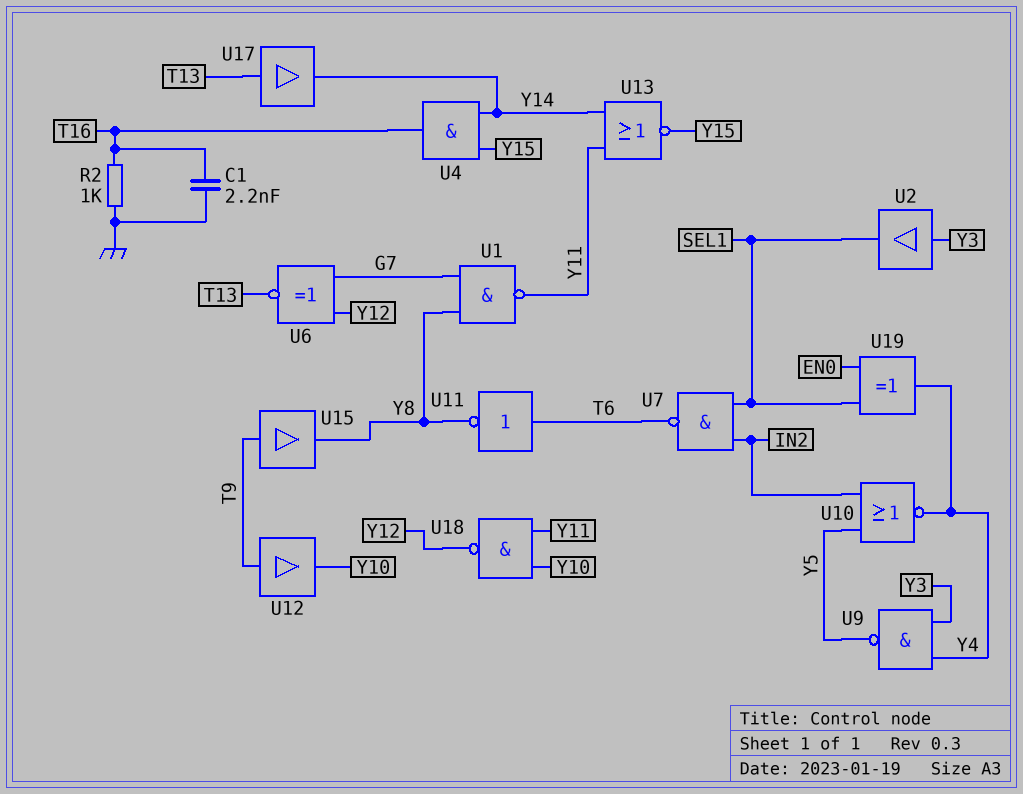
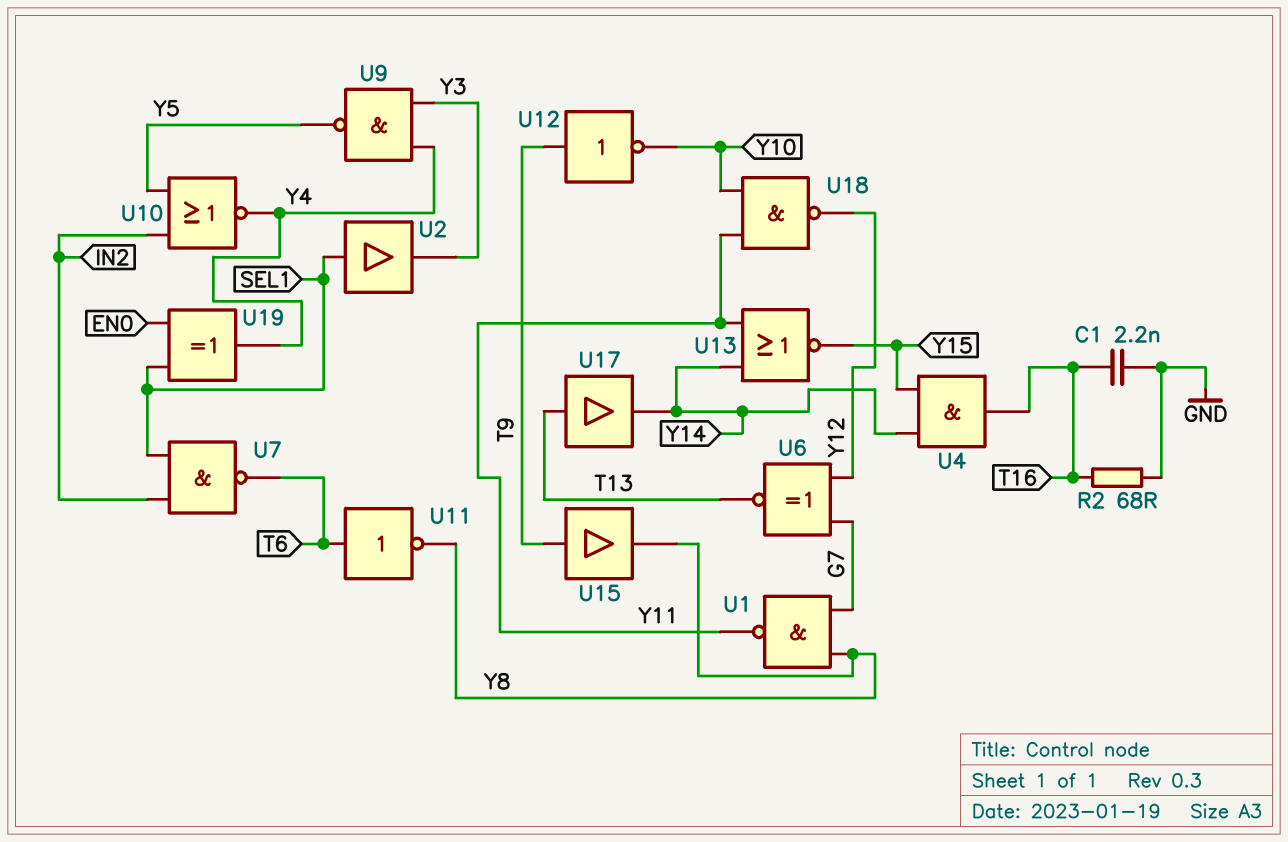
R2: 1k (GND, T16) -> 68 (GND, T16)
U2: buffer (in Y3, out SEL1) -> buffer (in SEL1, out Y3)
U12: buffer (in T9, out Y10) -> NOT (in T9, out Y10)

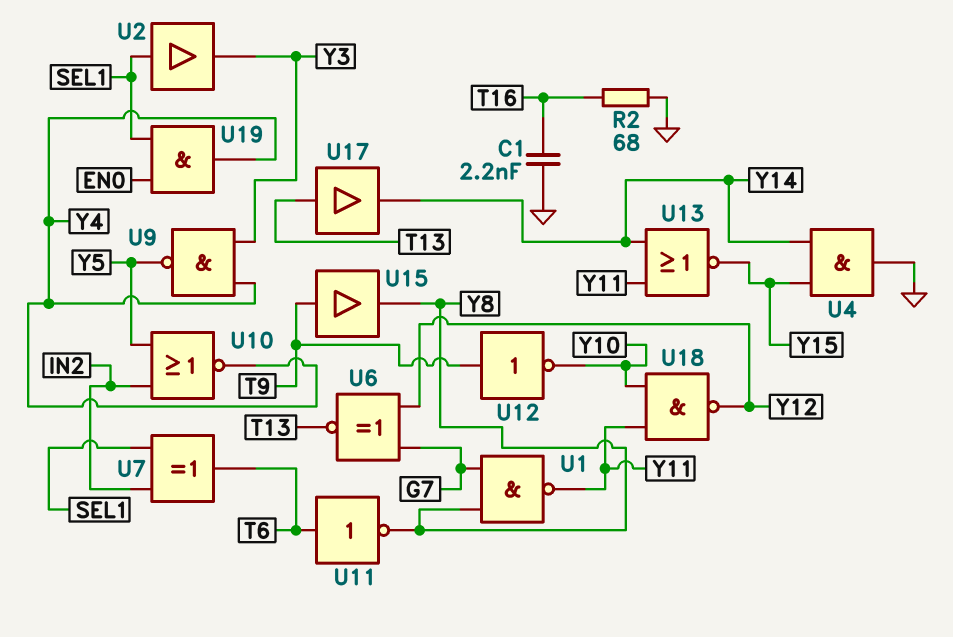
U4: AND (in Y14, in Y15, out T16) -> AND (in Y14, in Y15, out GND)
U7: NAND (in IN2, in SEL1, out T6) -> XOR (in IN2, in SEL1, out T6)
U19: XOR (in EN0, in SEL1, out Y4) -> AND (in EN0, in SEL1, out Y4)

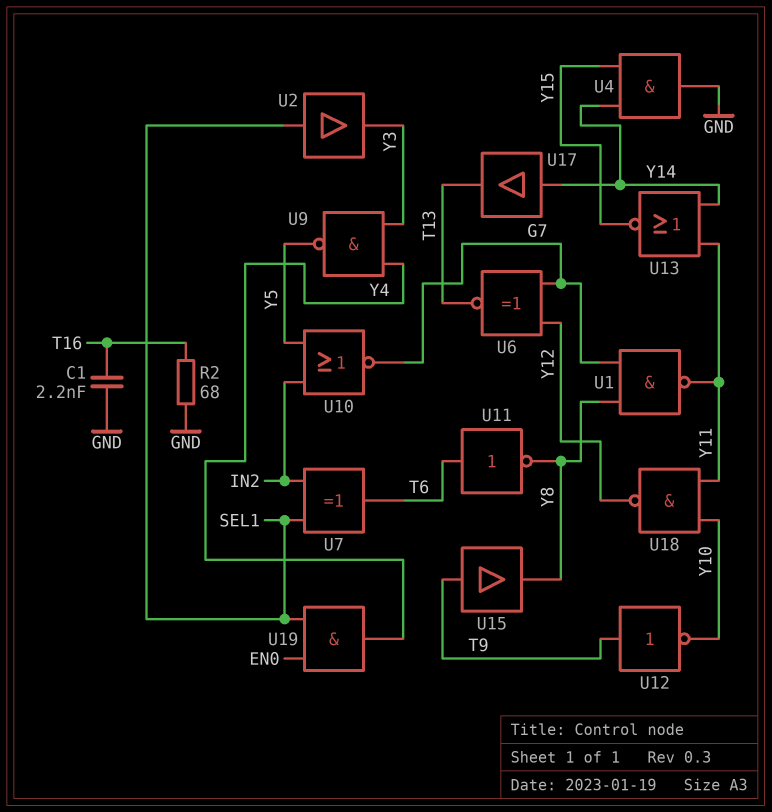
U10: NOR (in IN2, in Y5, out Y4) -> NOR (in IN2, in Y5, out G7)
U17: buffer (in T13, out Y14) -> buffer (in Y14, out T13)

